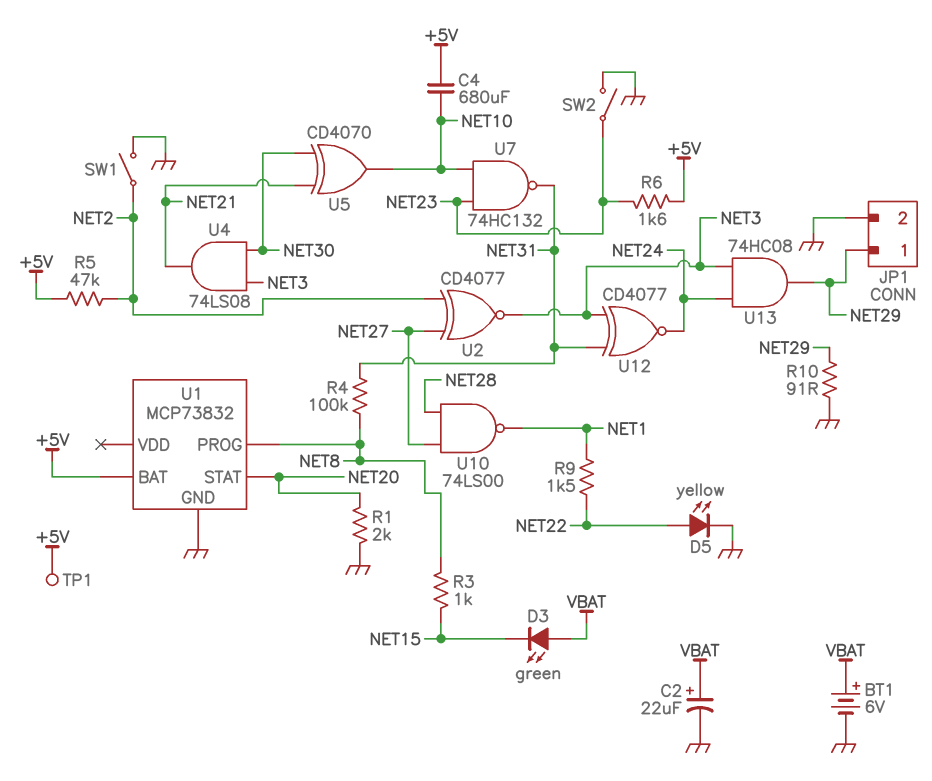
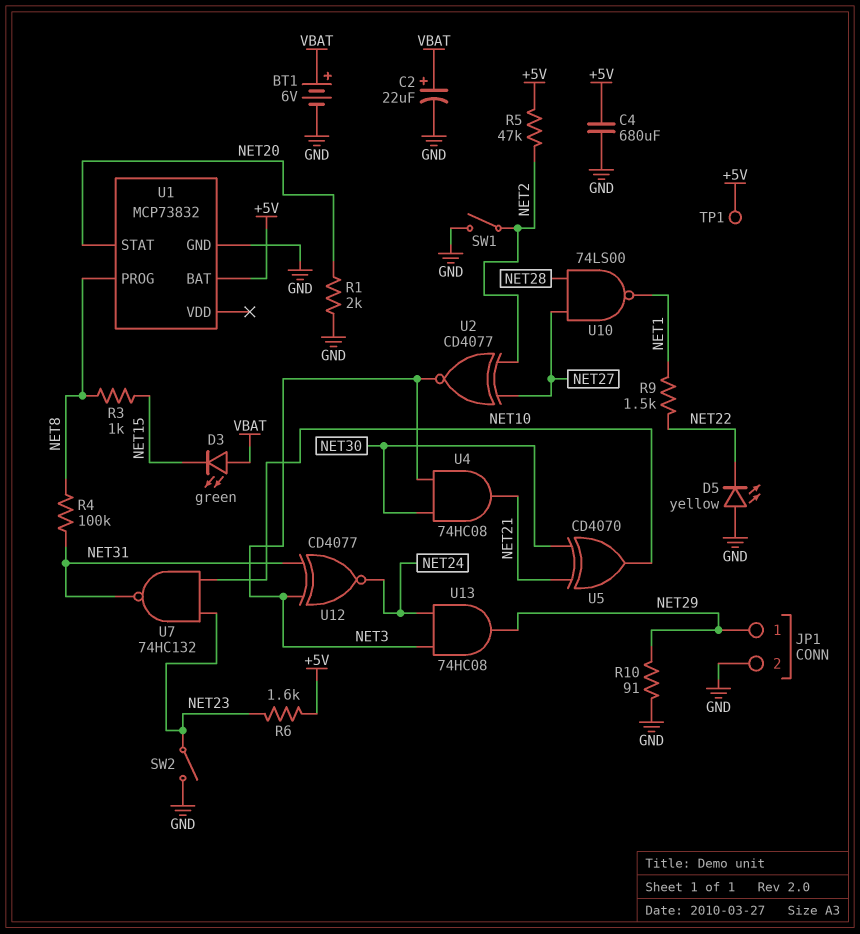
C4: 680uF (+5V, NET10) -> 680uF (+5V, GND)
D5: LED yellow (A NET22, K GND) -> LED yellow (A GND, K NET22)
U4: AND 74LS08 (in NET3, in NET30, out NET21) -> AND 74HC08 (in NET3, in NET30, out NET21)

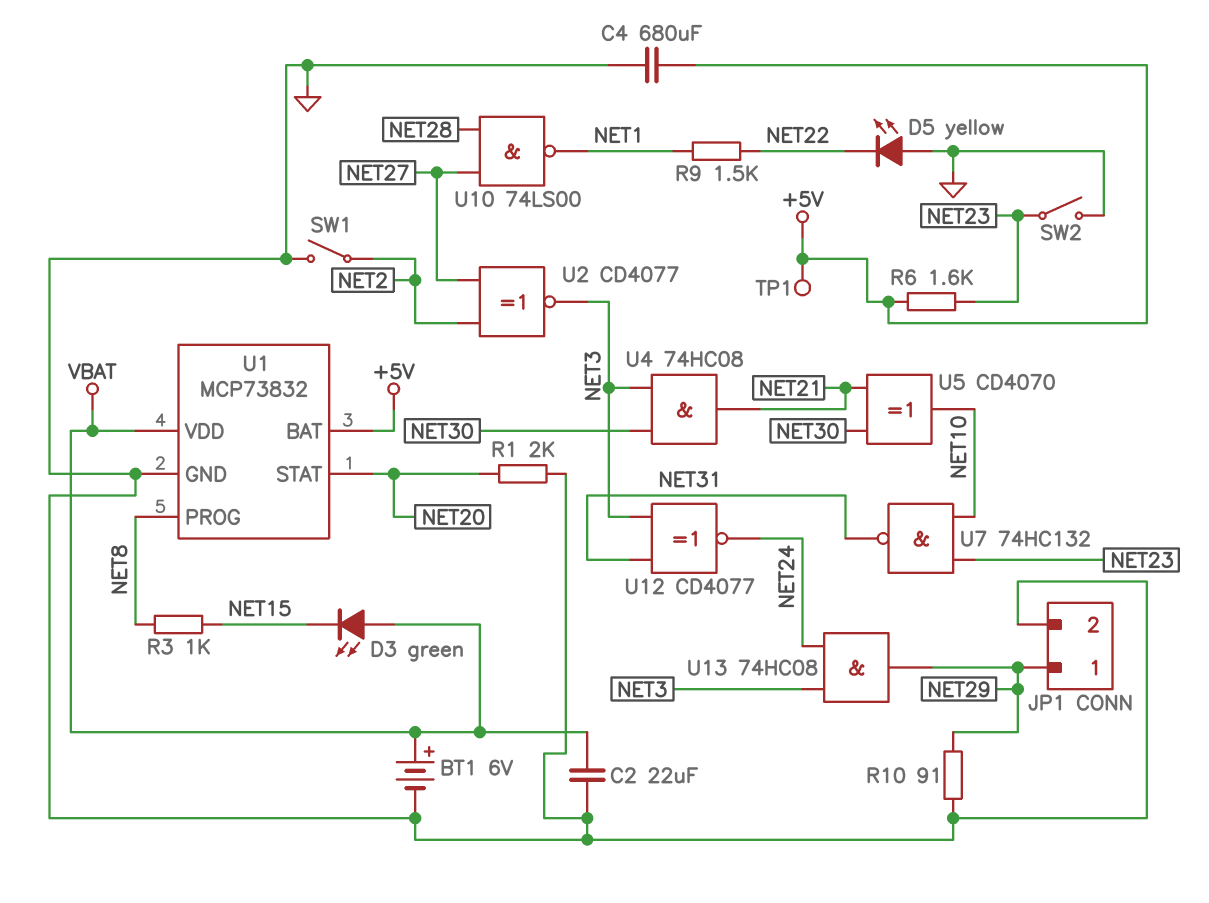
C2: 22uF (plus VBAT, minus GND) -> 22uF (GND, VBAT)
R4: 100k (NET8, NET31) -> none
R5: 47k (+5V, NET2) -> none
U1 pin VDD: none -> VBAT

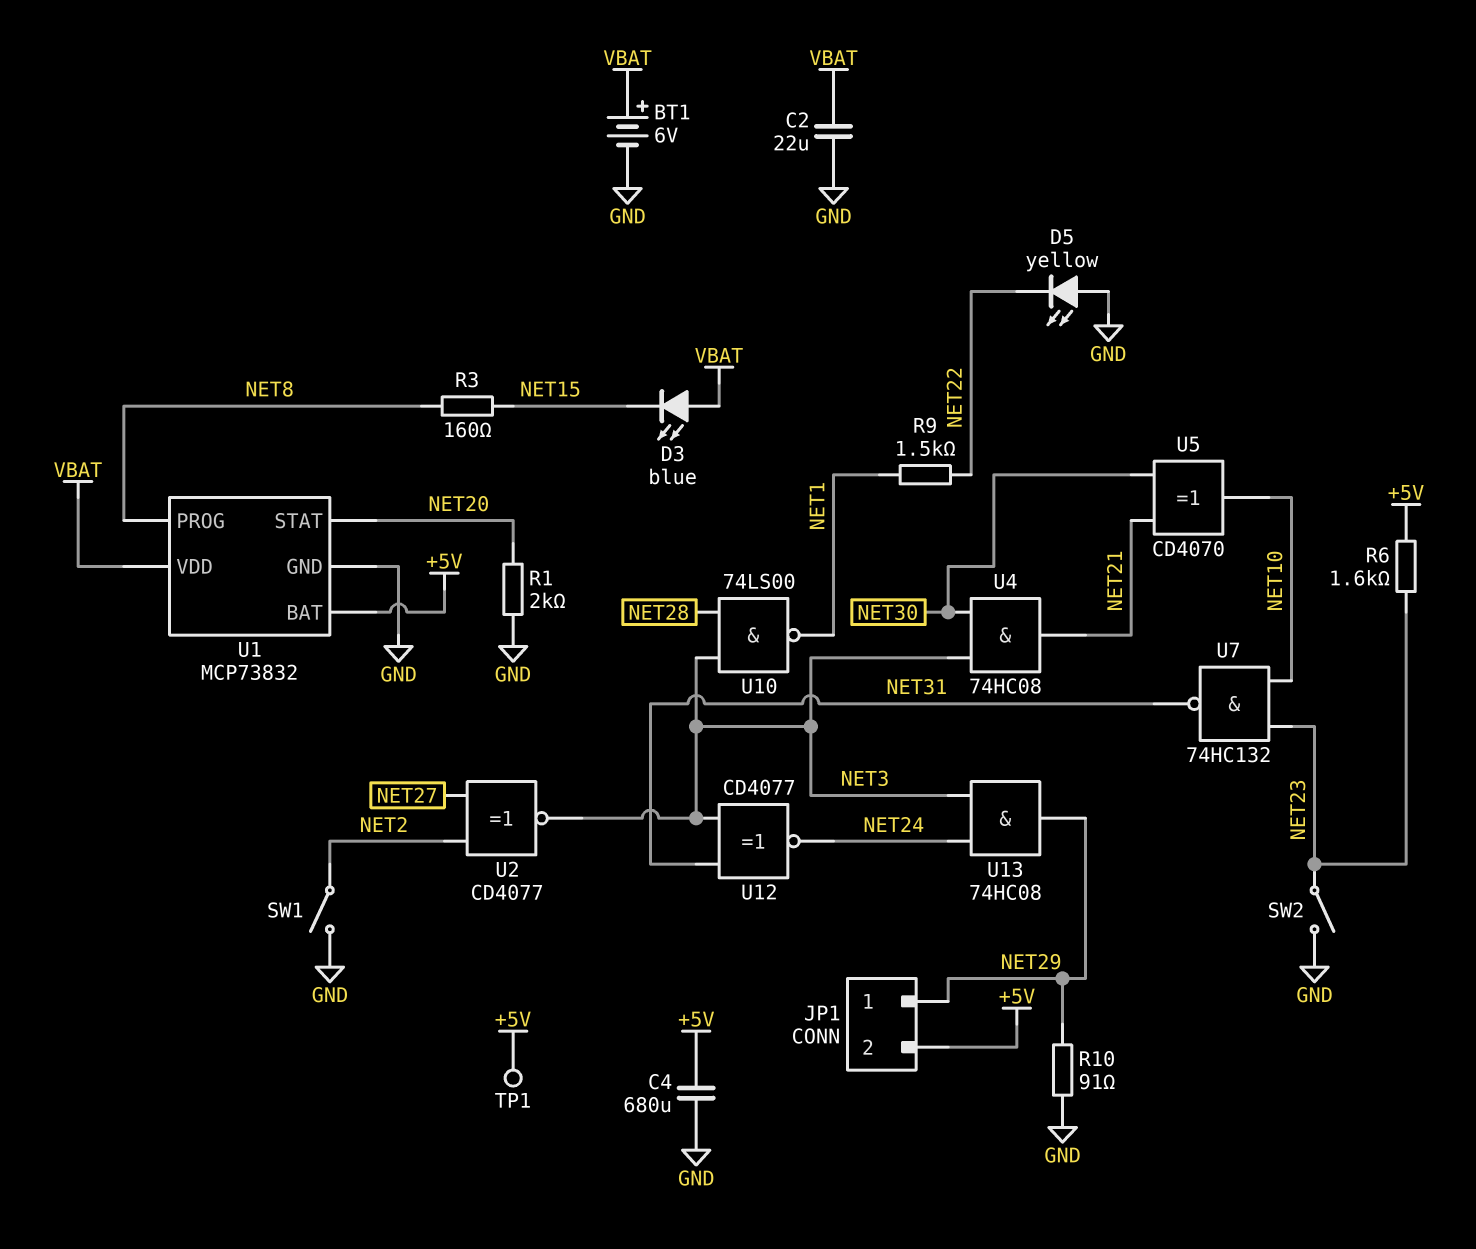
D3: LED green (A VBAT, K NET15) -> LED blue (A VBAT, K NET15)
JP1 pin 2: GND -> +5V
R3: 1k (NET8, NET15) -> 160 (NET8, NET15)
U10: NAND 74LS00 (in NET27, in NET28, out NET1) -> NAND 74LS00 (in NET3, in NET28, out NET1)

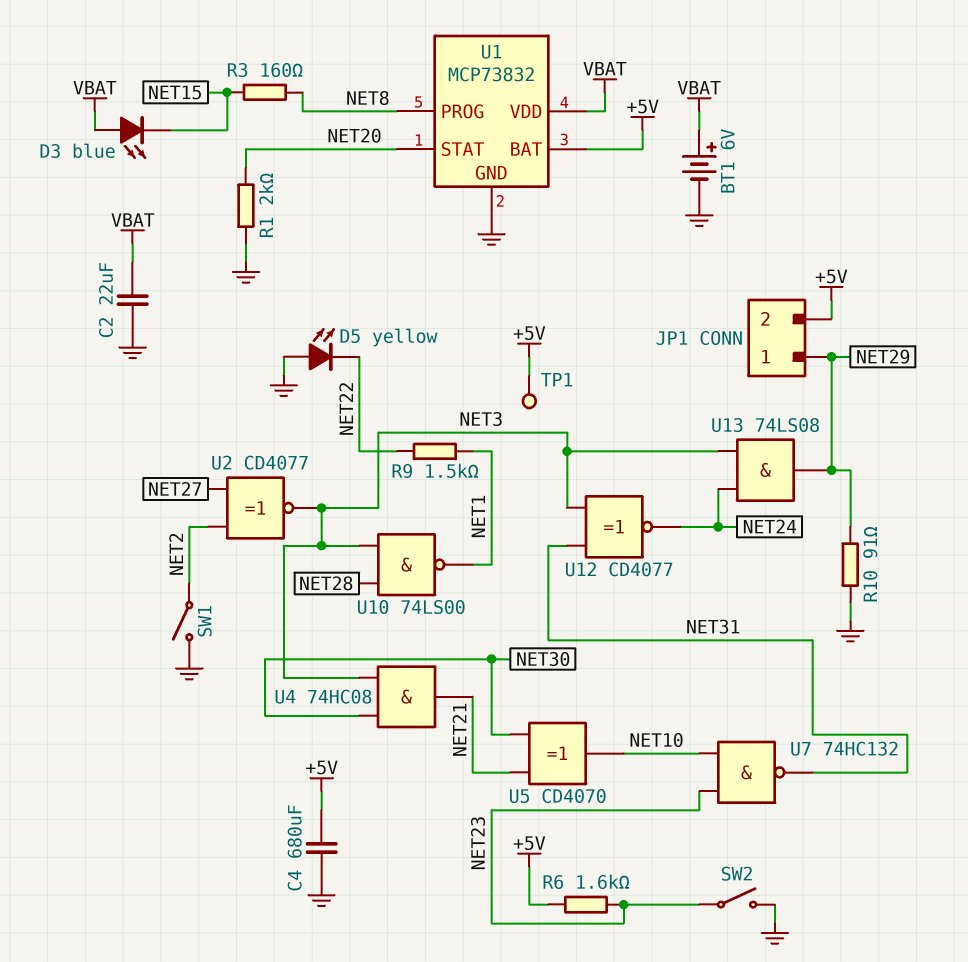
U13: AND 74HC08 (in NET3, in NET24, out NET29) -> AND 74LS08 (in NET3, in NET24, out NET29)

